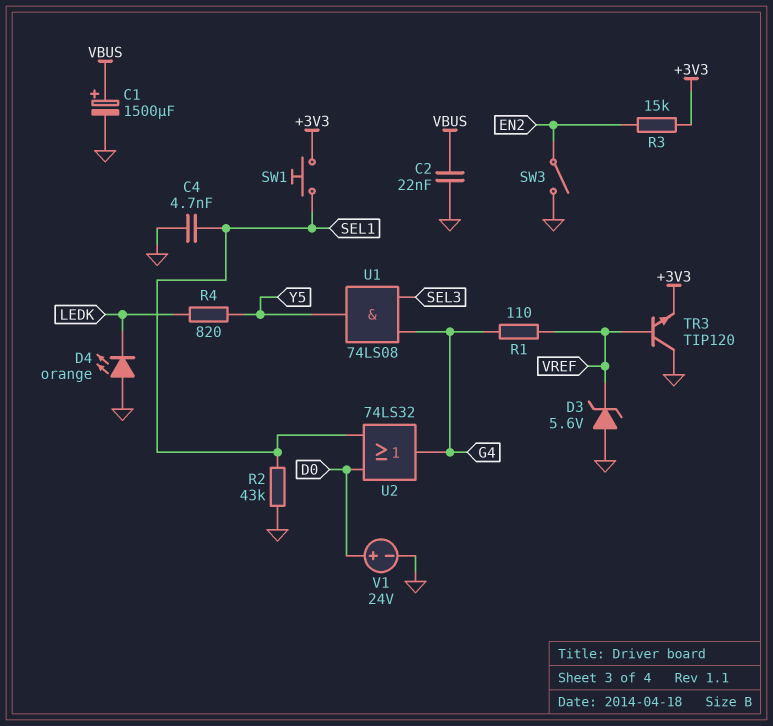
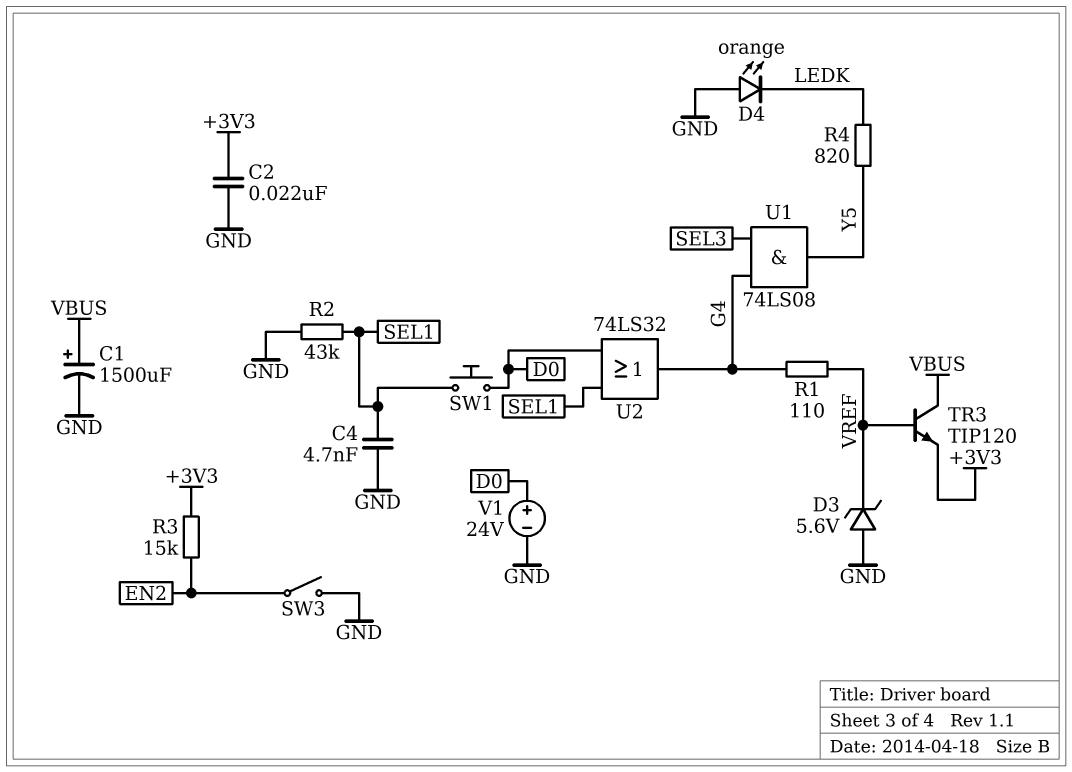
C2: 22nF (GND, VBUS) -> 22nF (+3V3, GND)
SW1: button (+3V3, SEL1) -> button (D0, SEL1)
TR3: NPN TIP120 (B VREF, C GND, E +3V3) -> NPN TIP120 (B VREF, C VBUS, E +3V3)

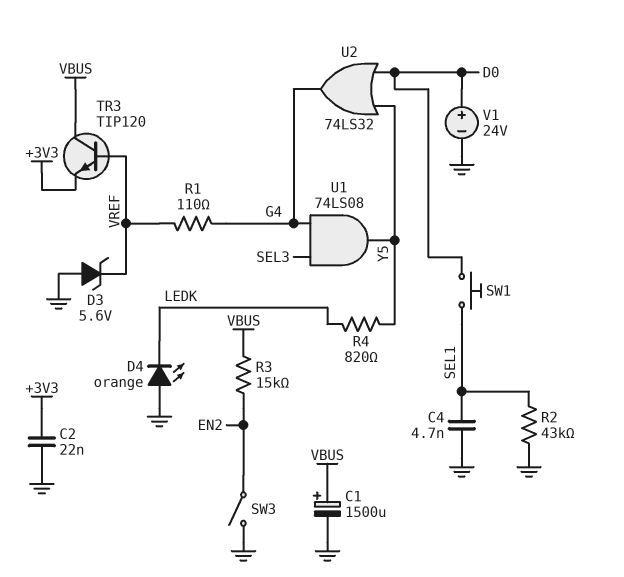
R3: 15k (+3V3, EN2) -> 15k (EN2, VBUS)
U2: OR 74LS32 (in D0, in SEL1, out G4) -> OR 74LS32 (in D0, in Y5, out G4)

